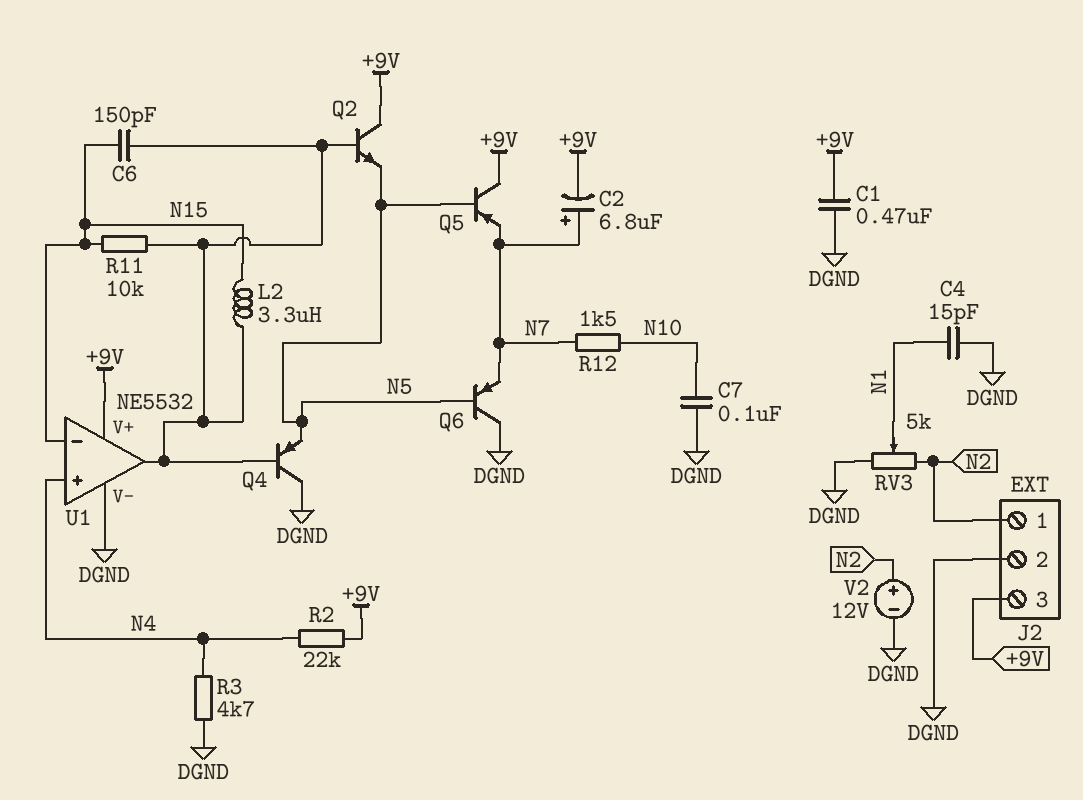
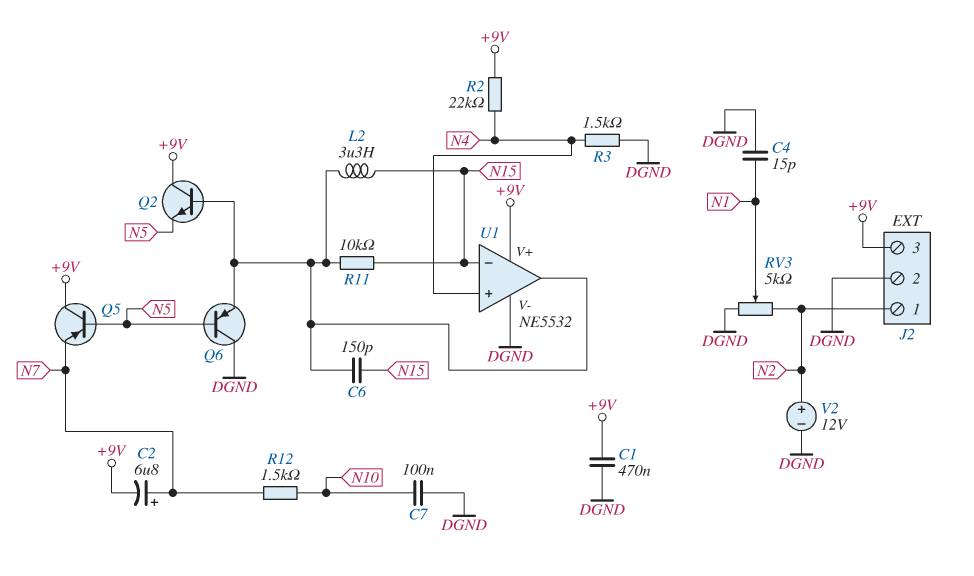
Q4: PNP (B U1/out, C DGND, E N5) -> none
Q6: PNP (B N5, C DGND, E N7) -> PNP (B N5, C DGND, E U1/out)
R3: 4.7k (DGND, N4) -> 1.5k (DGND, N4)

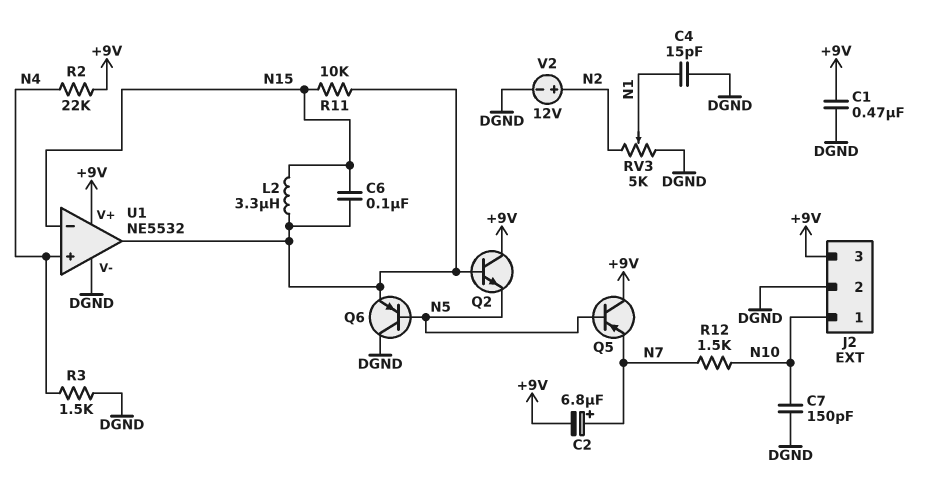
C6: 150pF (N15, U1/out) -> 100nF (N15, U1/out)
C7: 100nF (DGND, N10) -> 150pF (DGND, N10)
J2 pin 1: N2 -> N10

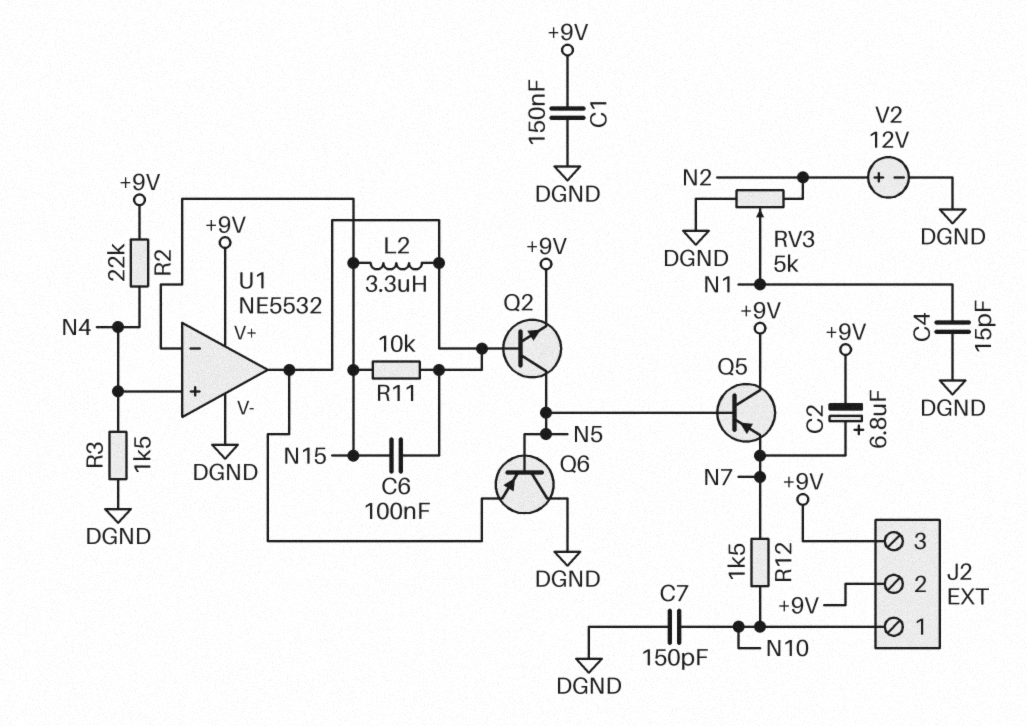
C1: 470nF (+9V, DGND) -> 150nF (+9V, DGND)
J2 pin 2: DGND -> +9V
Q2: NPN (B U1/out, C +9V, E N5) -> NPN (B U1/out, C N5, E +9V)

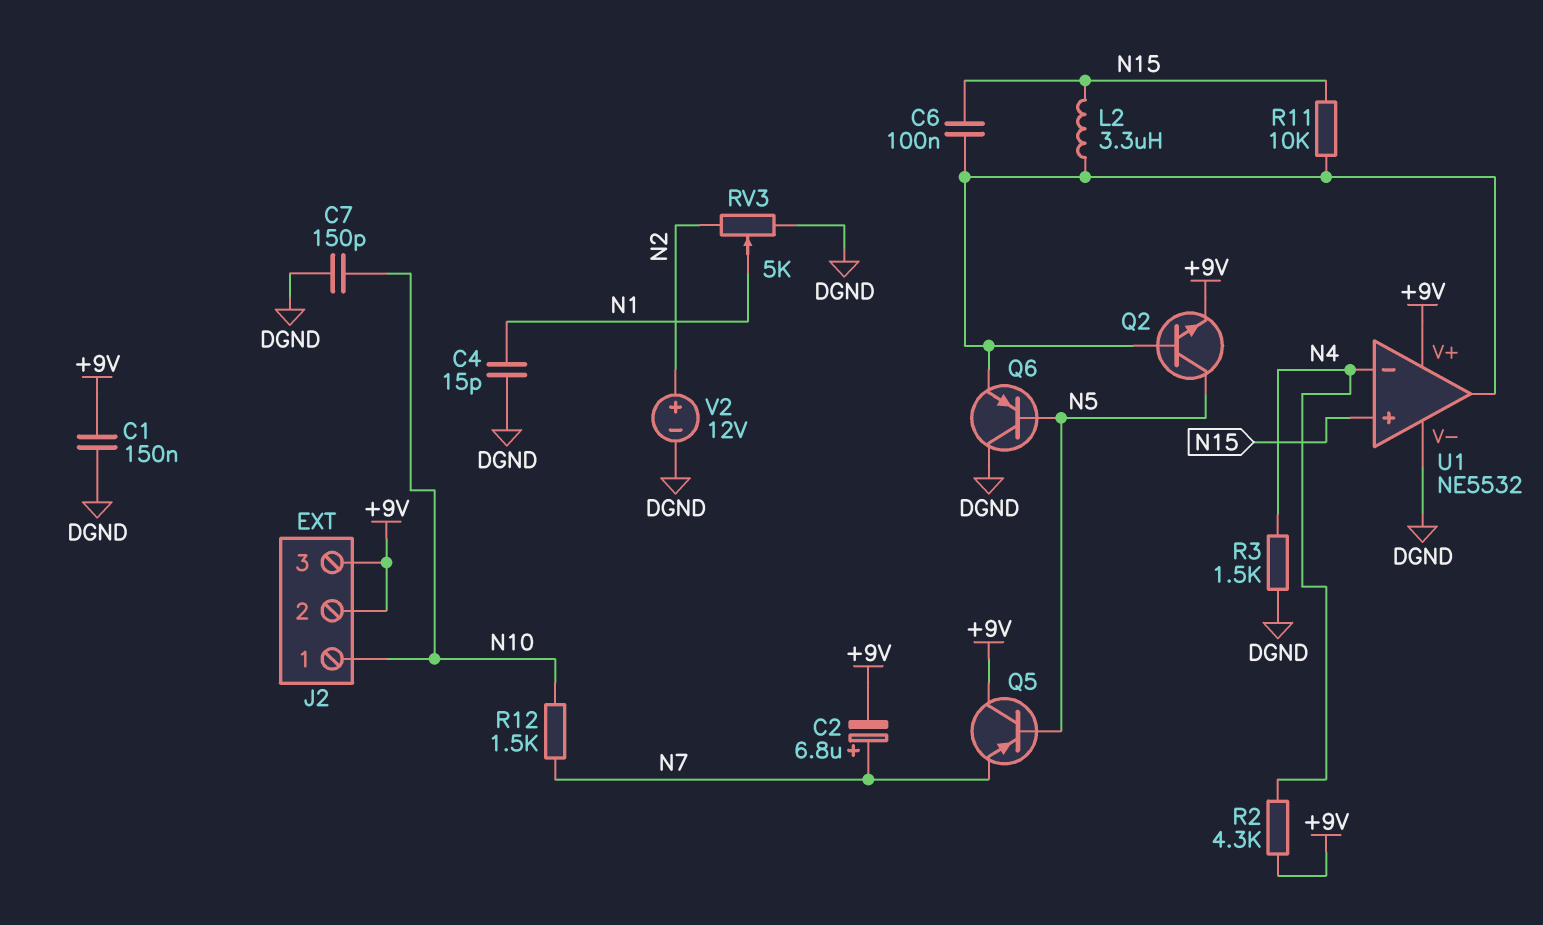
R2: 22k (+9V, N4) -> 4.3k (+9V, N4)
U1 pin in+: N4 -> N15
U1 pin in-: N15 -> N4

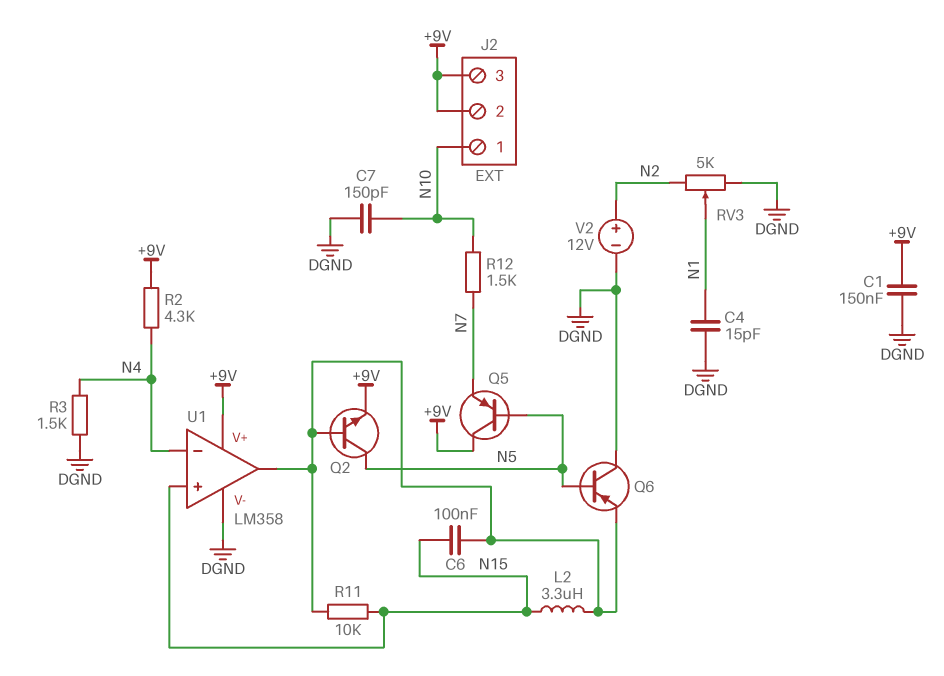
C2: 6.8uF (plus N7, minus +9V) -> none
U1: NE5532 -> LM358

